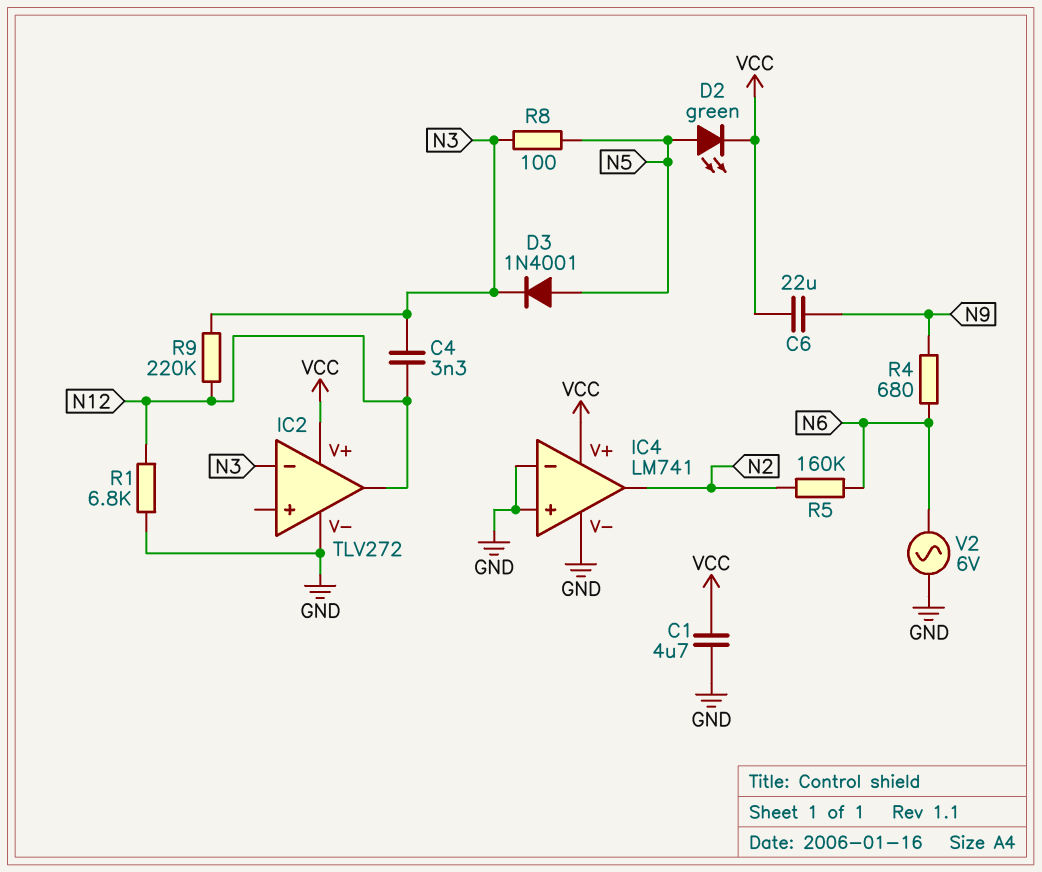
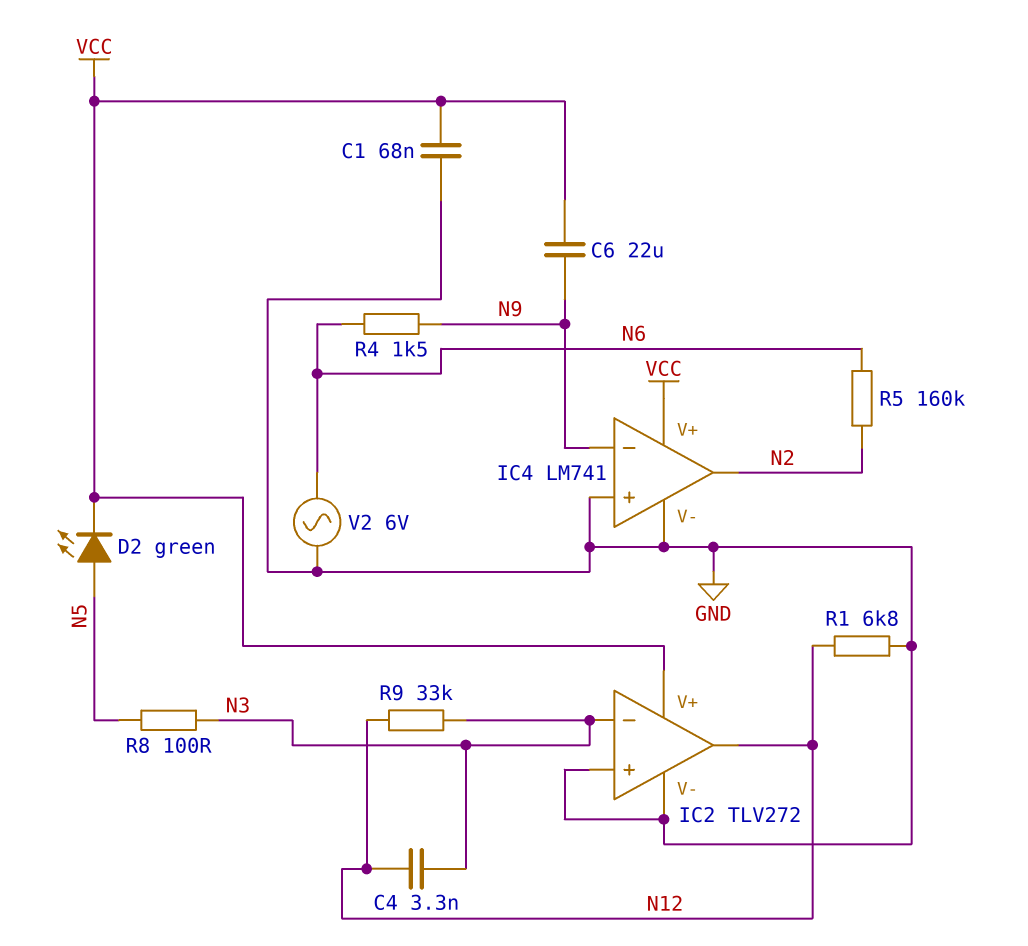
C1: 4.7uF (GND, VCC) -> 68nF (GND, VCC)
D3: diode 1N4001 (A N5, K N3) -> none
IC2 pin in+: none -> GND
IC4 pin in-: GND -> N9
R4: 680 (N6, N9) -> 1.5k (N6, N9)
R9: 220k (N3, N12) -> 33k (N3, N12)

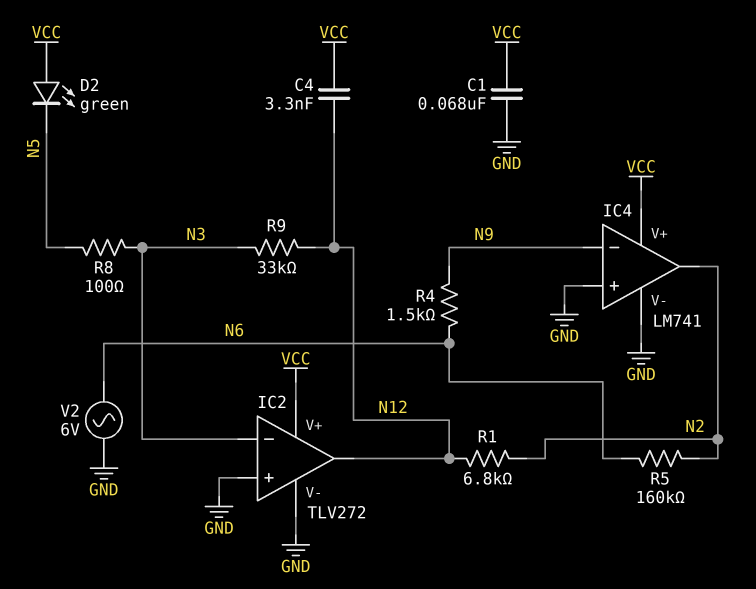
C4: 3.3nF (N3, N12) -> 3.3nF (N12, VCC)
C6: 22uF (N9, VCC) -> none
D2: LED green (A N5, K VCC) -> LED green (A VCC, K N5)
R1: 6.8k (GND, N12) -> 6.8k (N2, N12)

